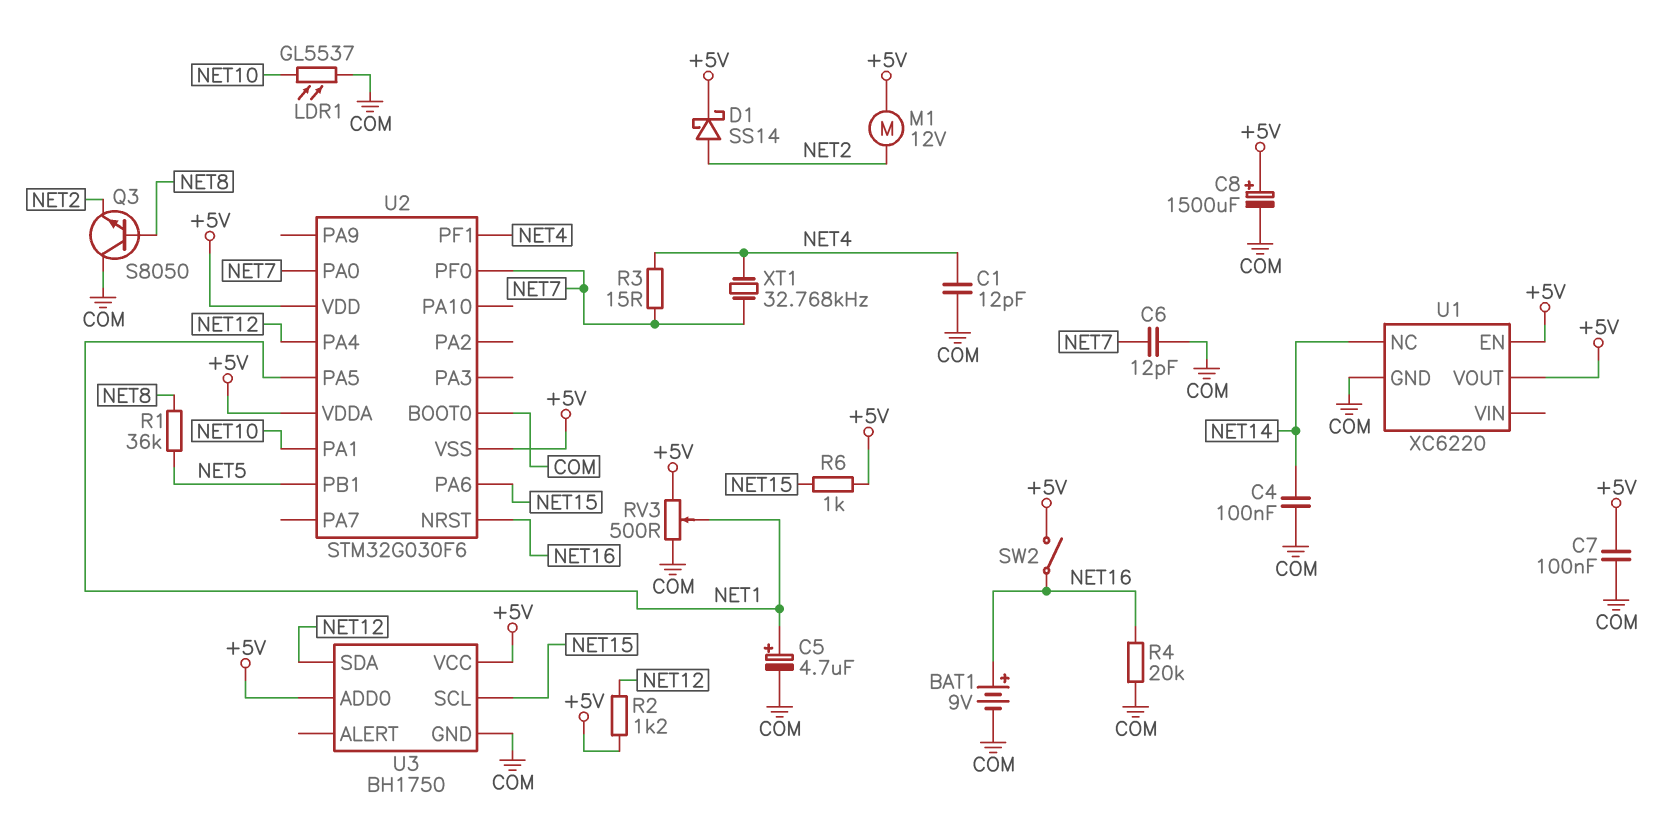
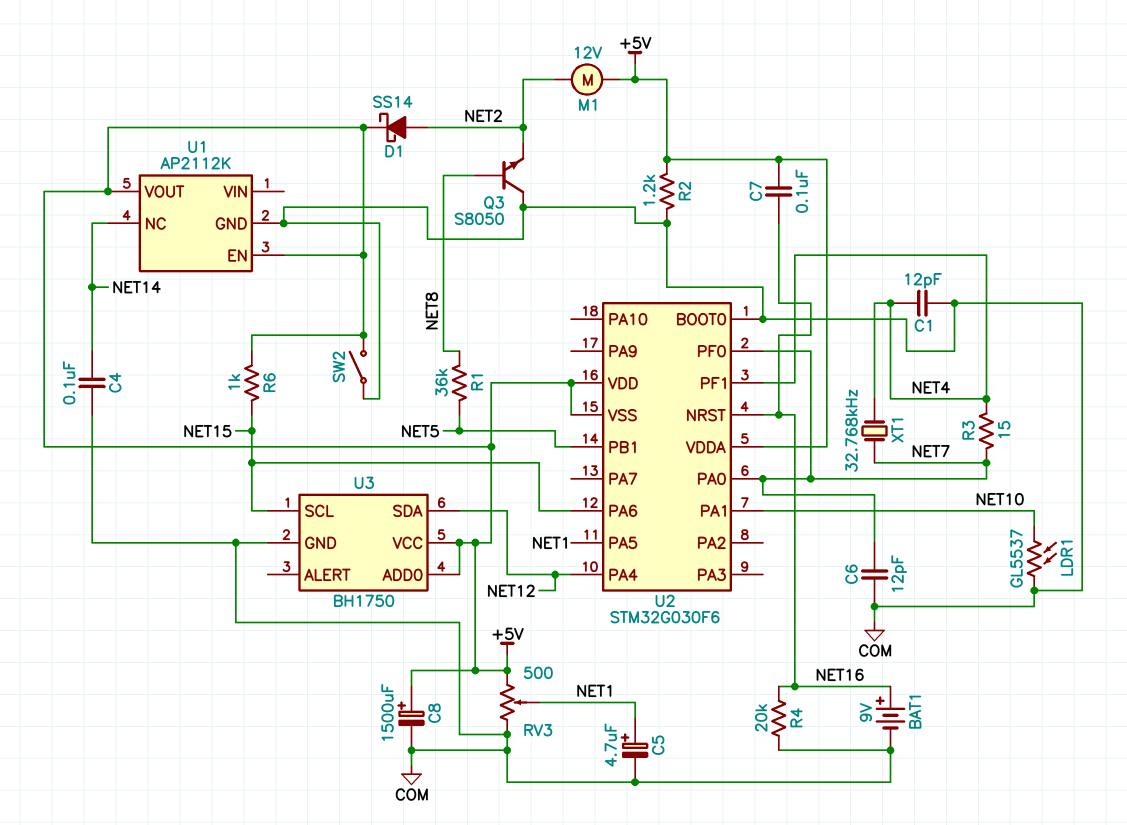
C7: 100nF (+5V, COM) -> 100nF (+5V, NET16)
R2: 1.2k (+5V, NET12) -> 1.2k (+5V, COM)
SW2: switch (+5V, NET16) -> switch (+5V, COM)
U1: XC6220 -> AP2112K

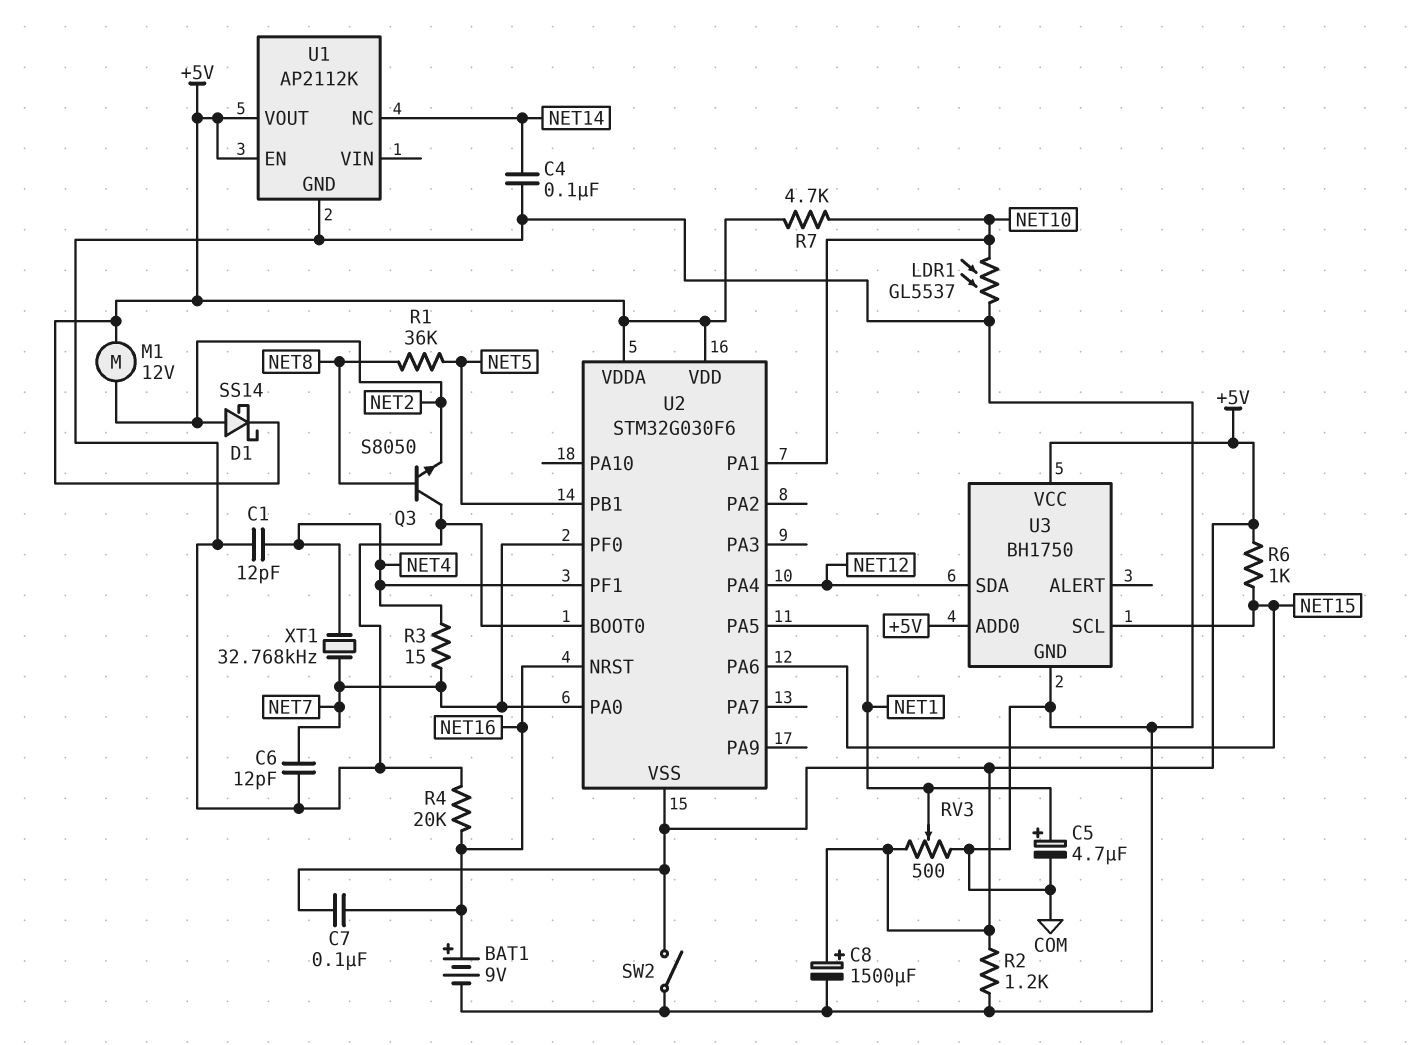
R7: none -> 4.7k (+5V, NET10)

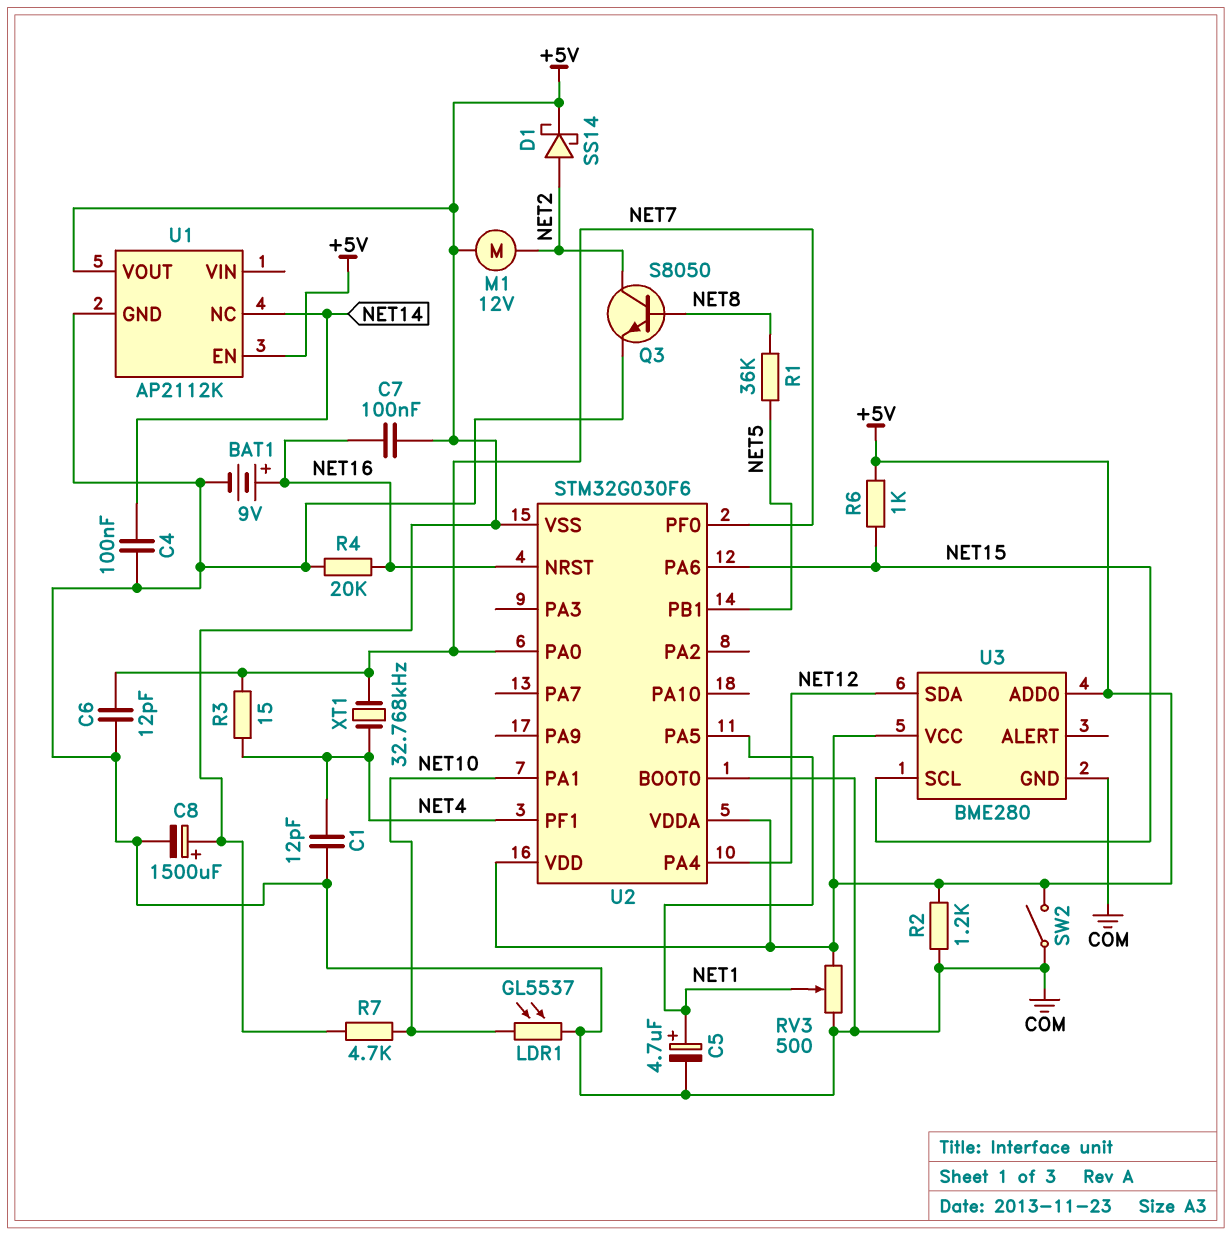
Q3: NPN S8050 (B NET8, C COM, E NET2) -> NPN S8050 (B NET8, C NET2, E COM)
U3: BH1750 -> BME280

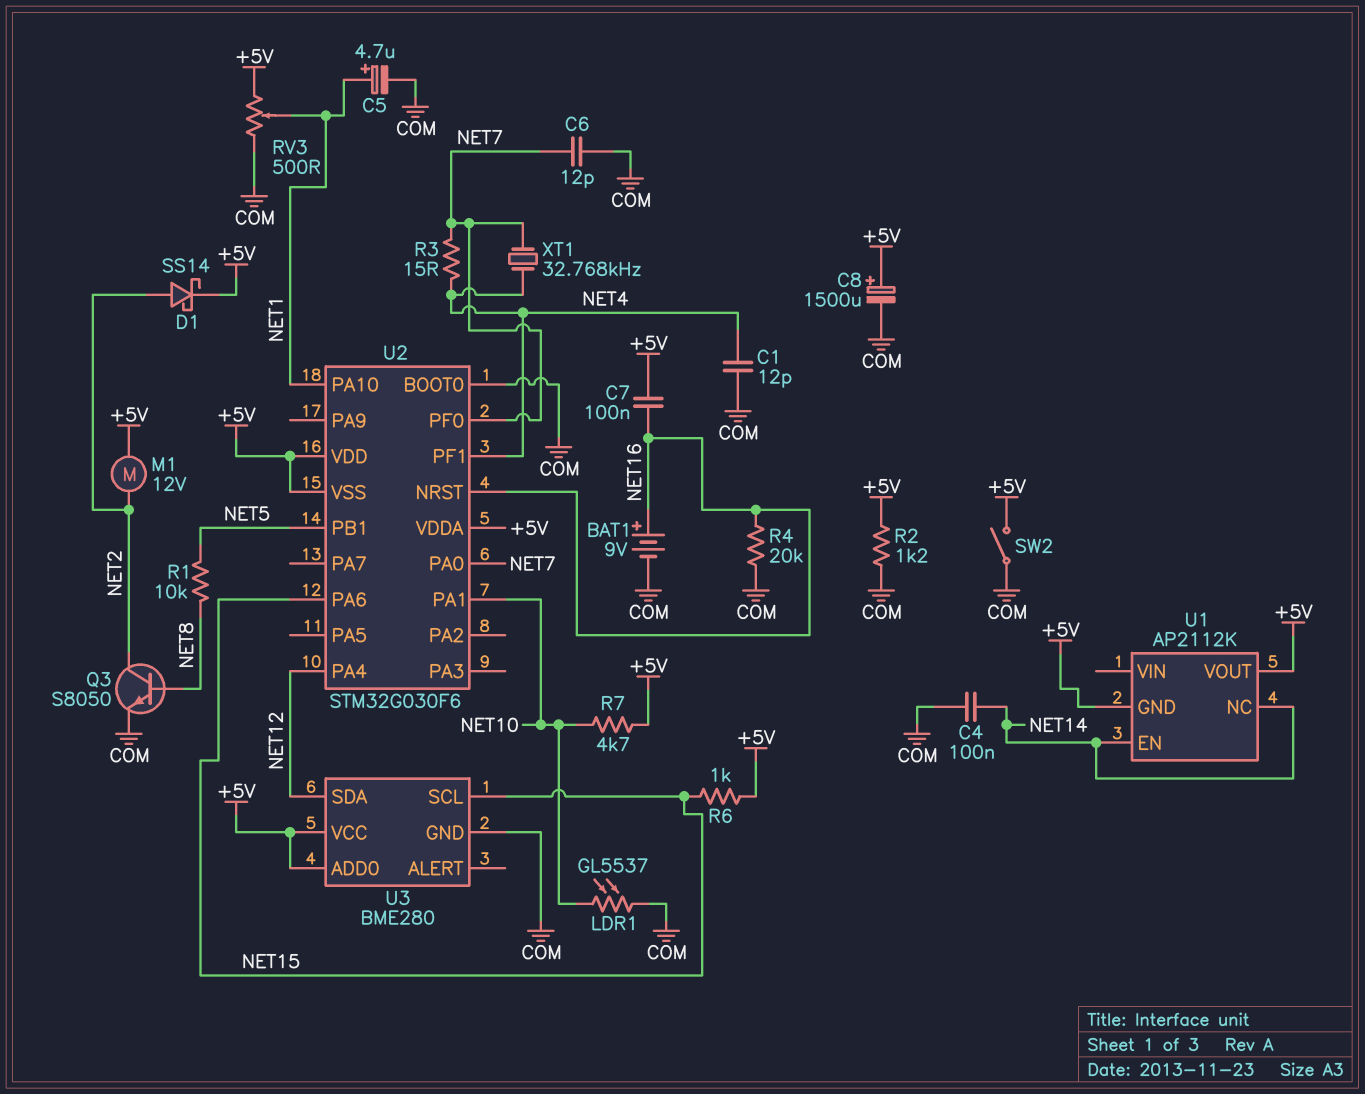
R1: 36k (NET5, NET8) -> 10k (NET5, NET8)
U1 pin EN: +5V -> NET14
U1 pin GND: COM -> +5V
U2 pin PA5: NET1 -> none
U2 pin PA10: none -> NET1

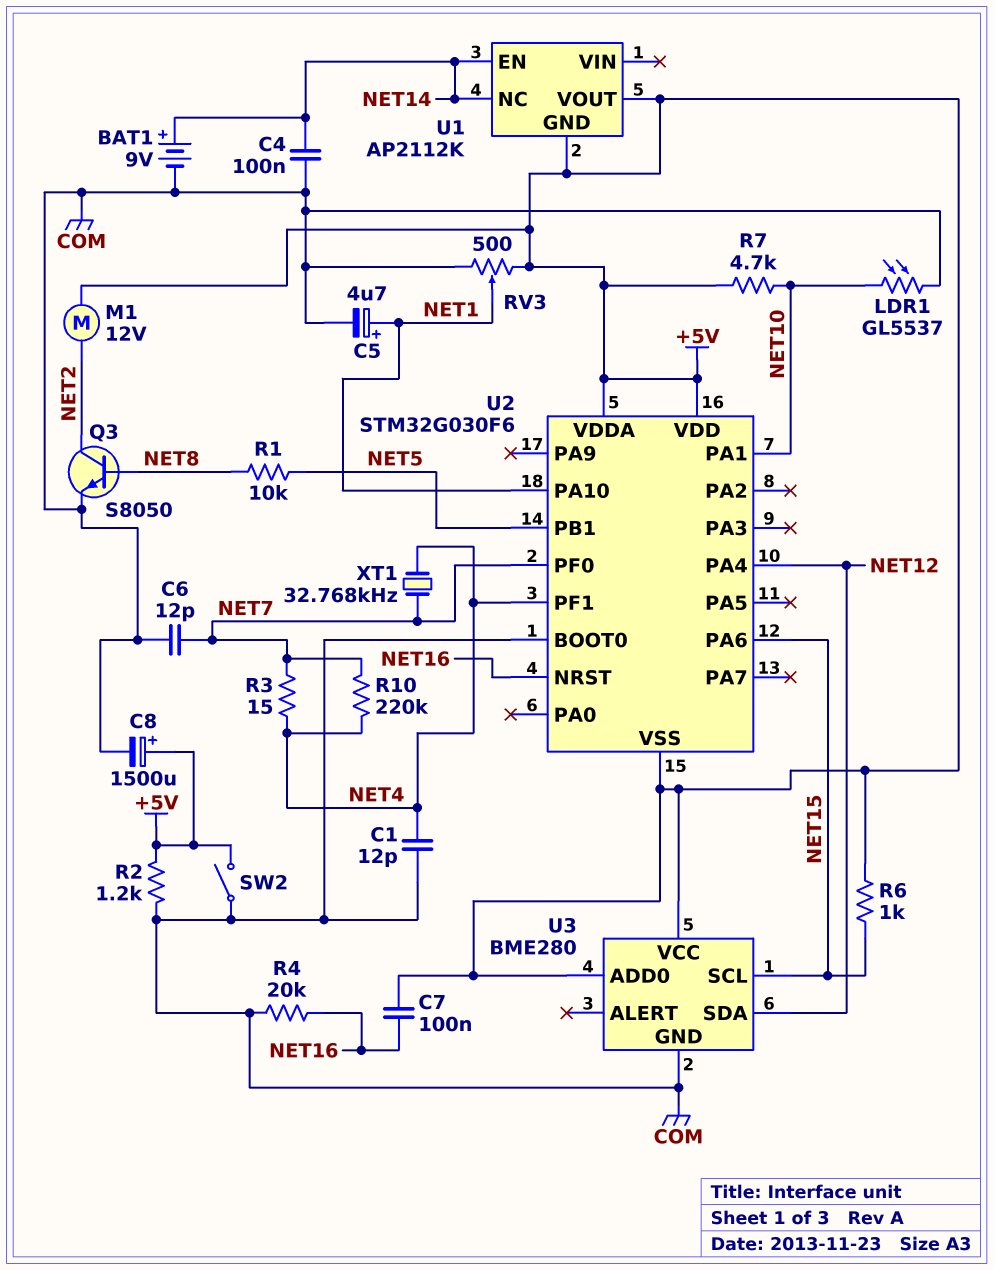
BAT1: 9V (plus NET16, minus COM) -> 9V (plus NET14, minus COM)
D1: schottky SS14 (A NET2, K +5V) -> none
R10: none -> 220k (NET4, NET7)
U2 pin PA0: NET7 -> none

